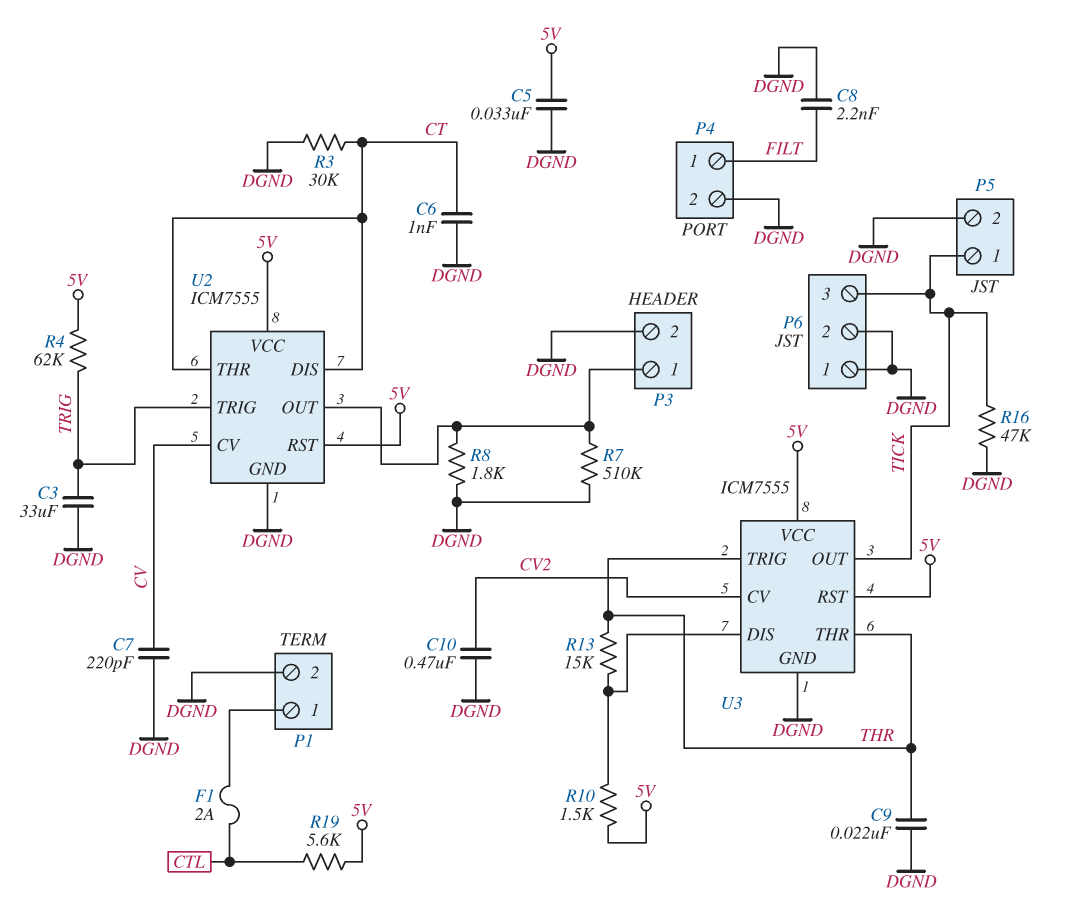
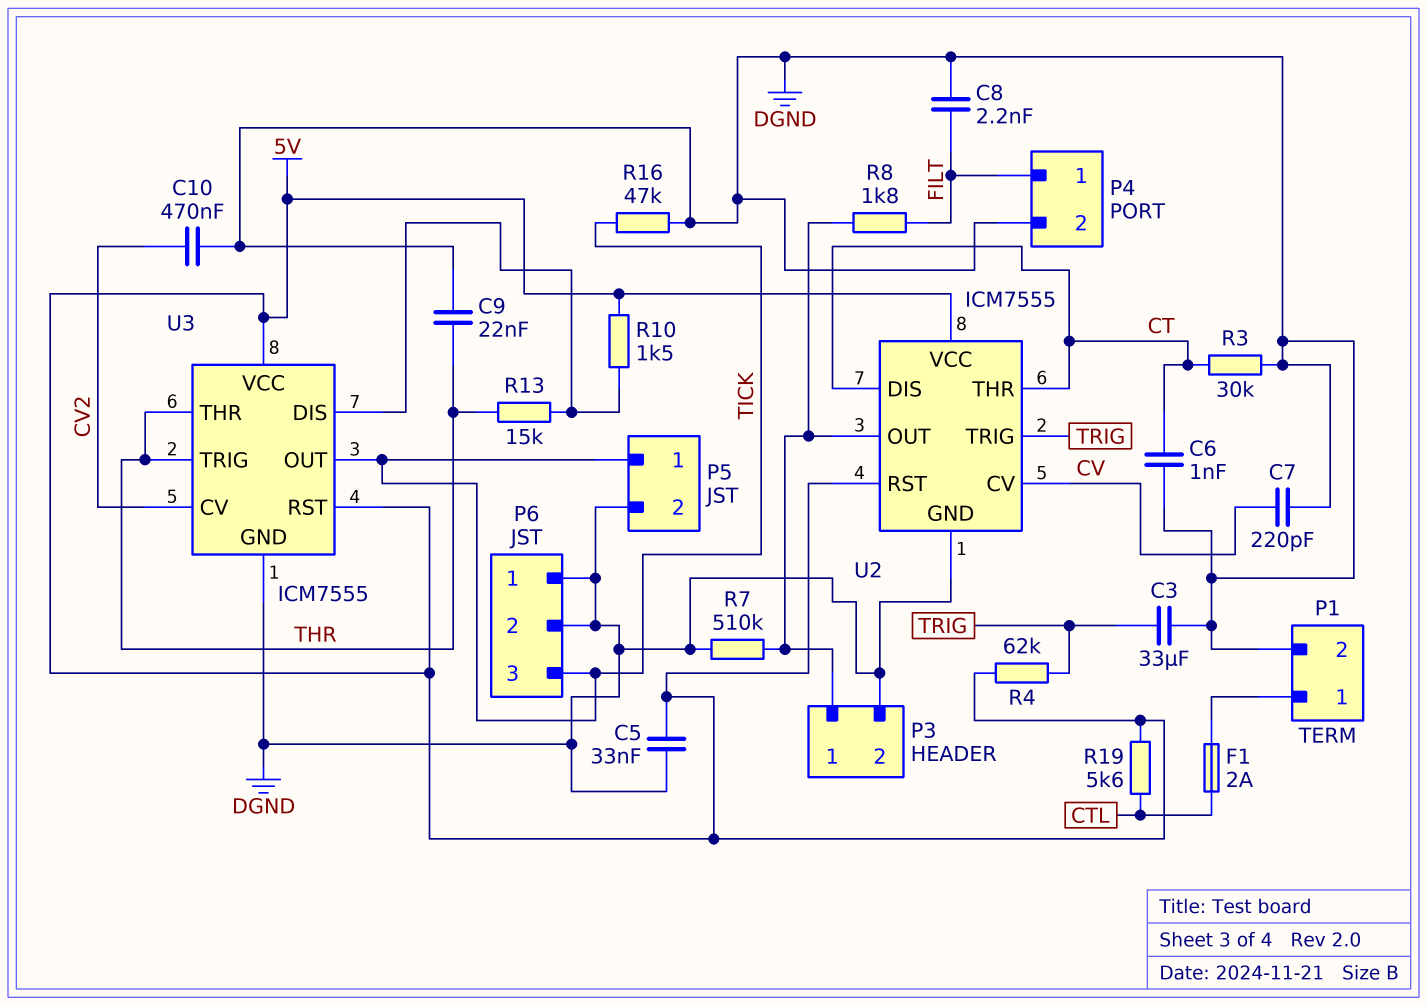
R8: 1.8k (DGND, P3/1) -> 1.8k (FILT, P3/1)

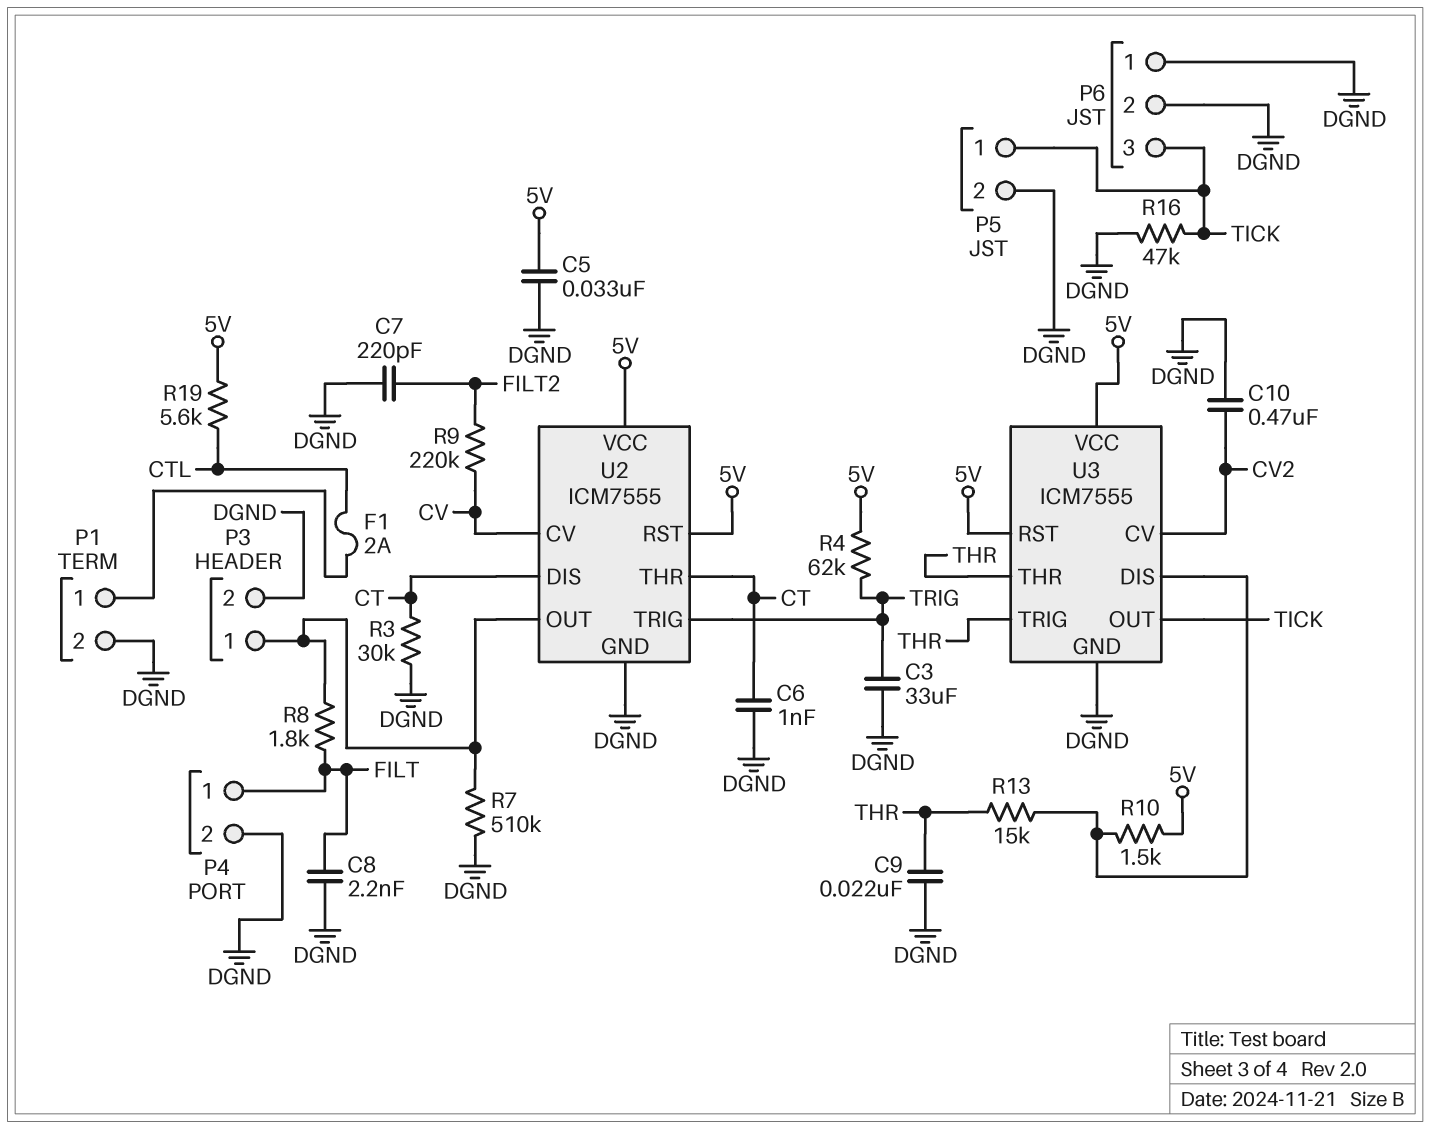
C7: 220pF (CV, DGND) -> 220pF (DGND, FILT2)
R9: none -> 220k (CV, FILT2)

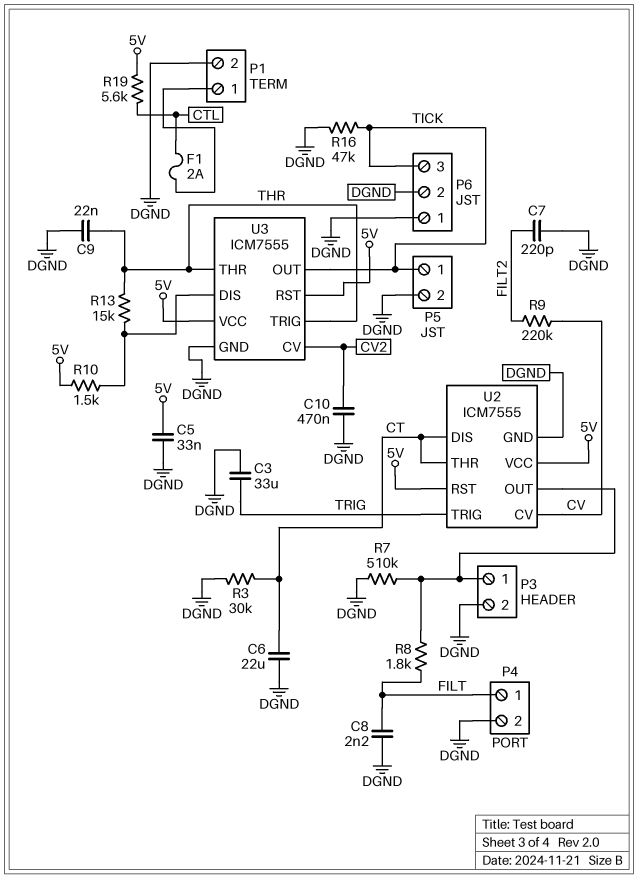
C6: 1nF (CT, DGND) -> 22uF (CT, DGND)
R4: 62k (5V, TRIG) -> none

